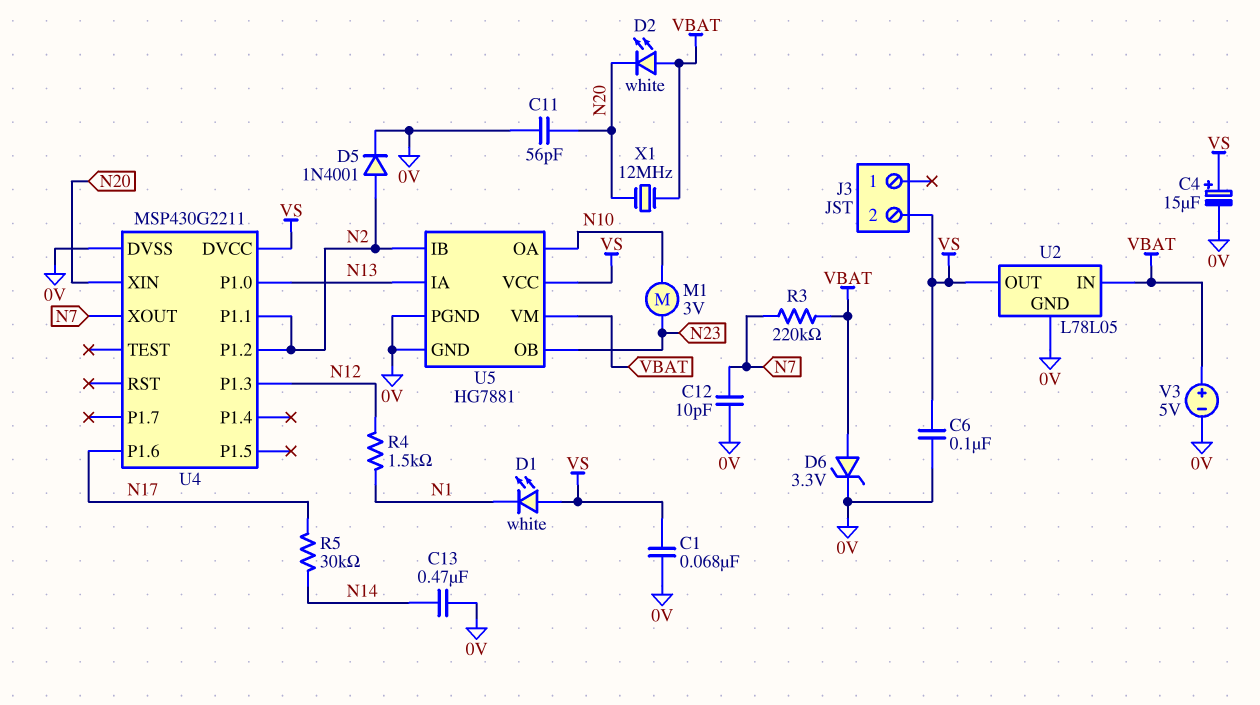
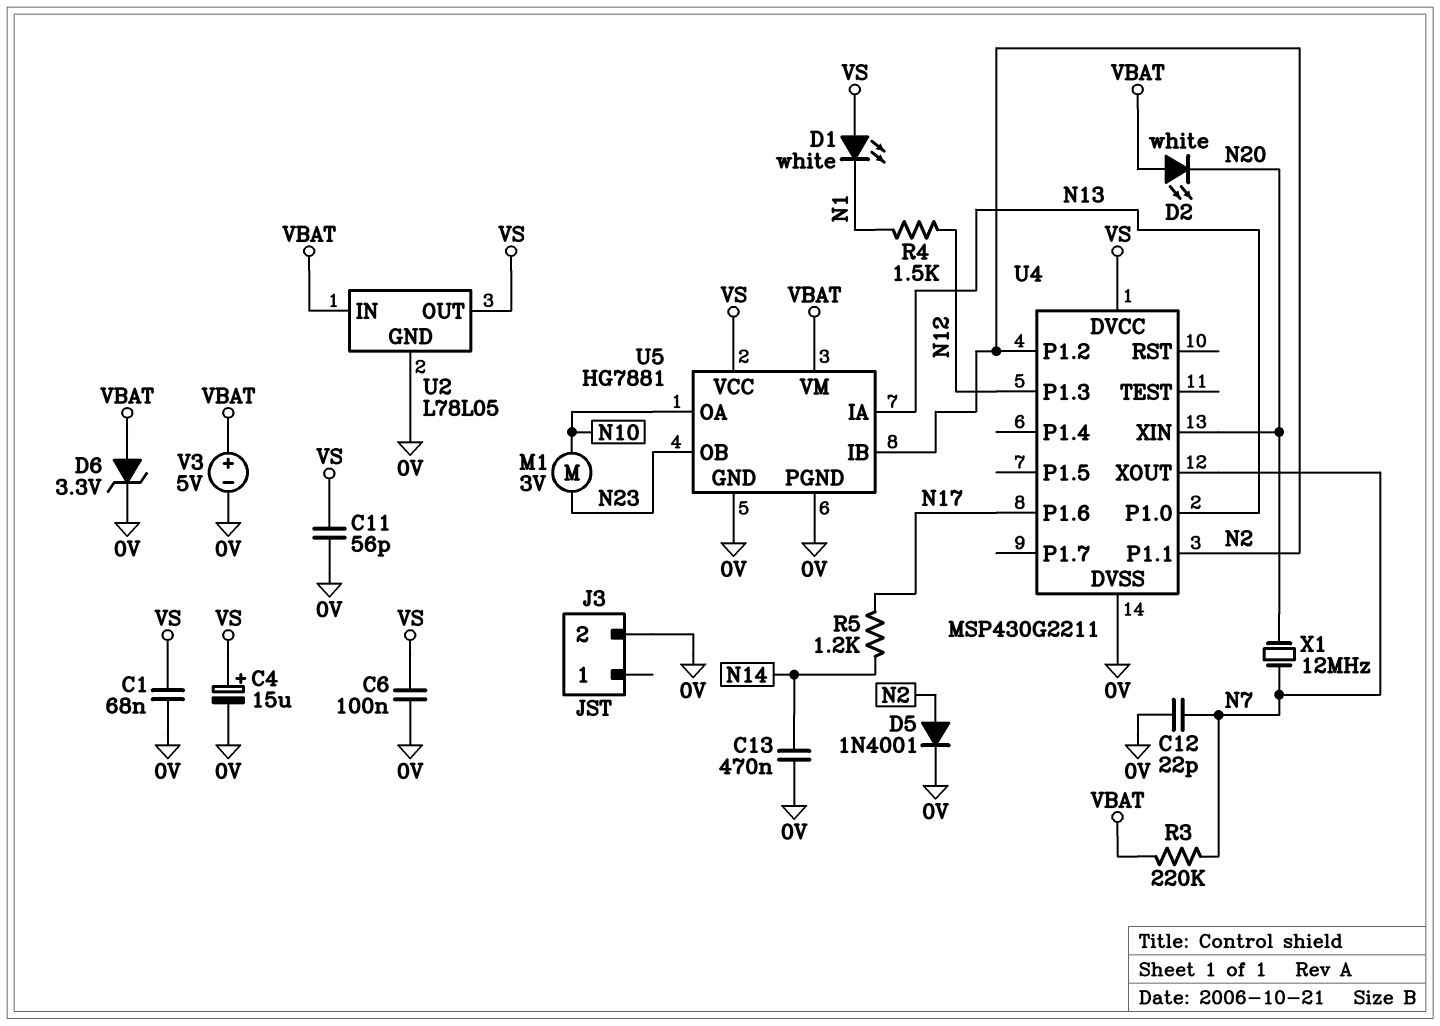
C11: 56pF (0V, N20) -> 56pF (0V, VS)
C12: 10pF (0V, N7) -> 22pF (0V, N7)
J3 pin 2: VS -> 0V
R5: 30k (N14, N17) -> 1.2k (N14, N17)
X1: 12MHz (N20, VBAT) -> 12MHz (N7, N20)

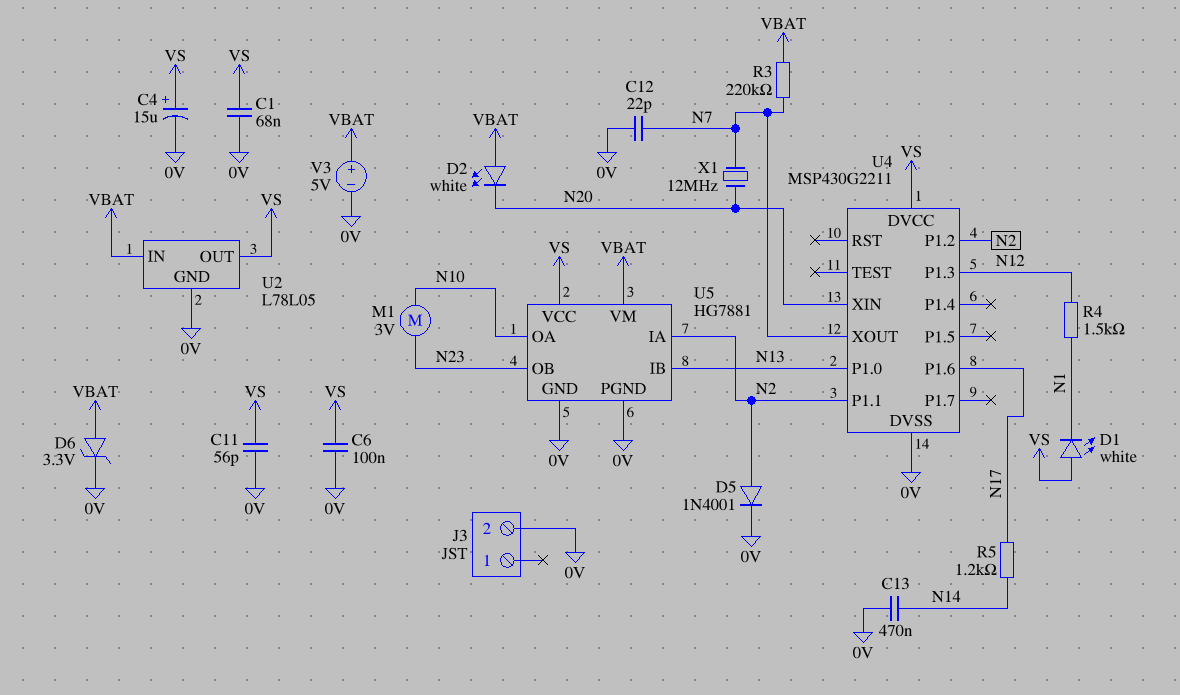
U5 pin IA: N13 -> N2
U5 pin IB: N2 -> N13

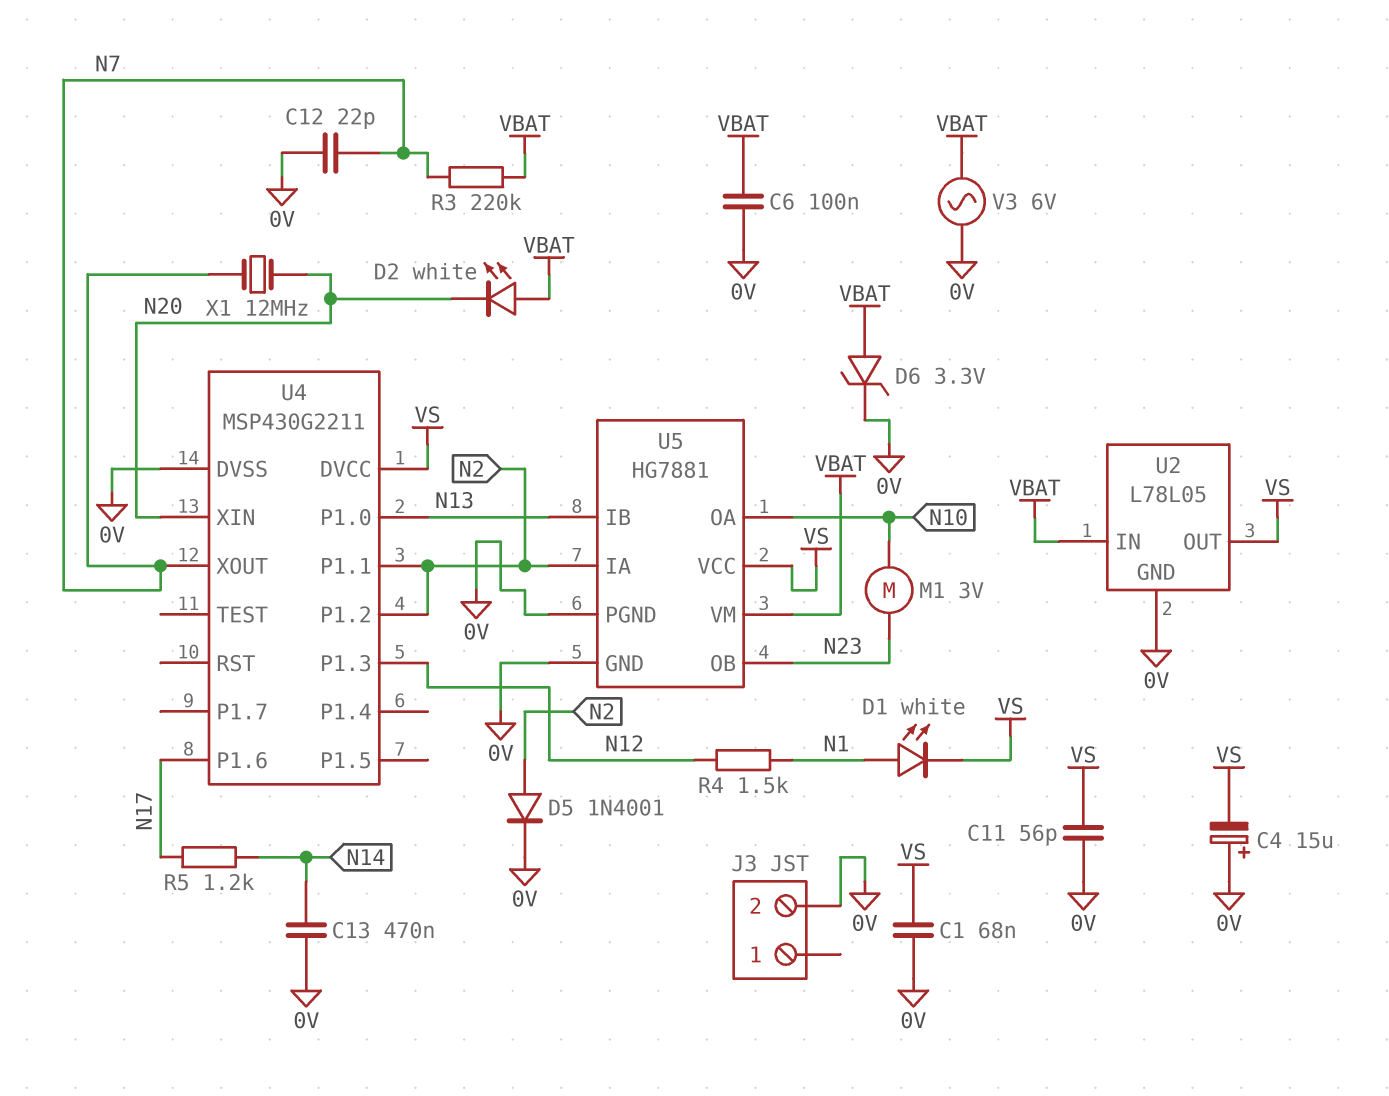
C4: 15uF (plus VS, minus 0V) -> 15uF (plus 0V, minus VS)
C6: 100nF (0V, VS) -> 100nF (0V, VBAT)
D1: LED white (A VS, K N1) -> LED white (A N1, K VS)
V3: 5V (plus VBAT, minus 0V) -> AC 6V (0V, VBAT)

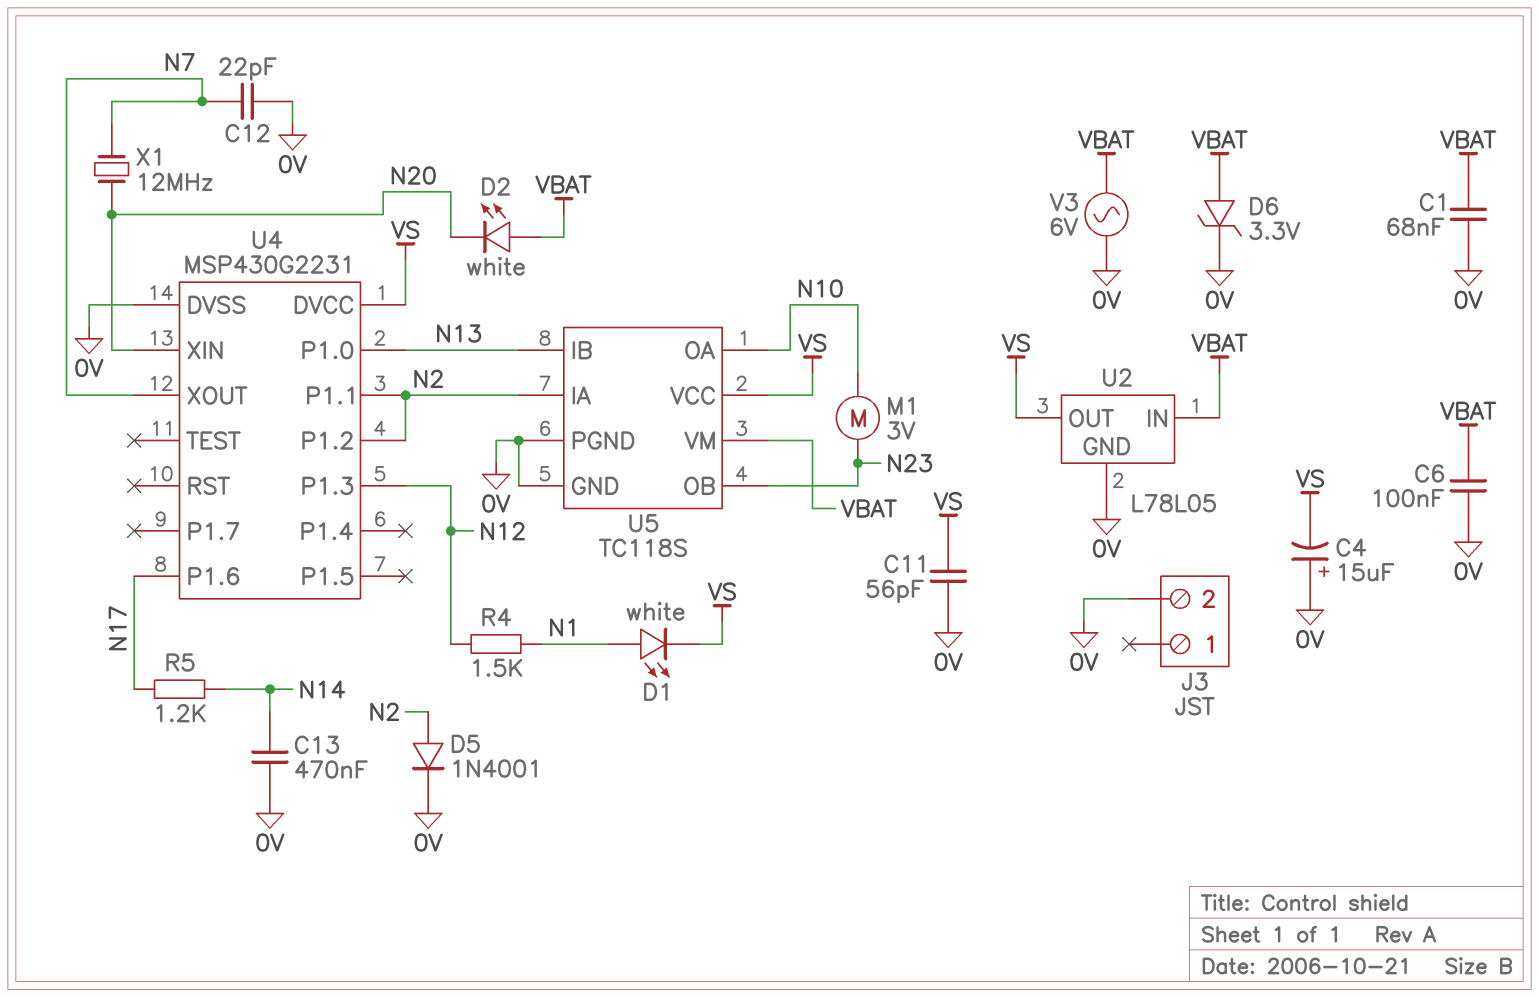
C1: 68nF (0V, VS) -> 68nF (0V, VBAT)
R3: 220k (N7, VBAT) -> none
U4: MSP430G2211 -> MSP430G2231
U5: HG7881 -> TC118S

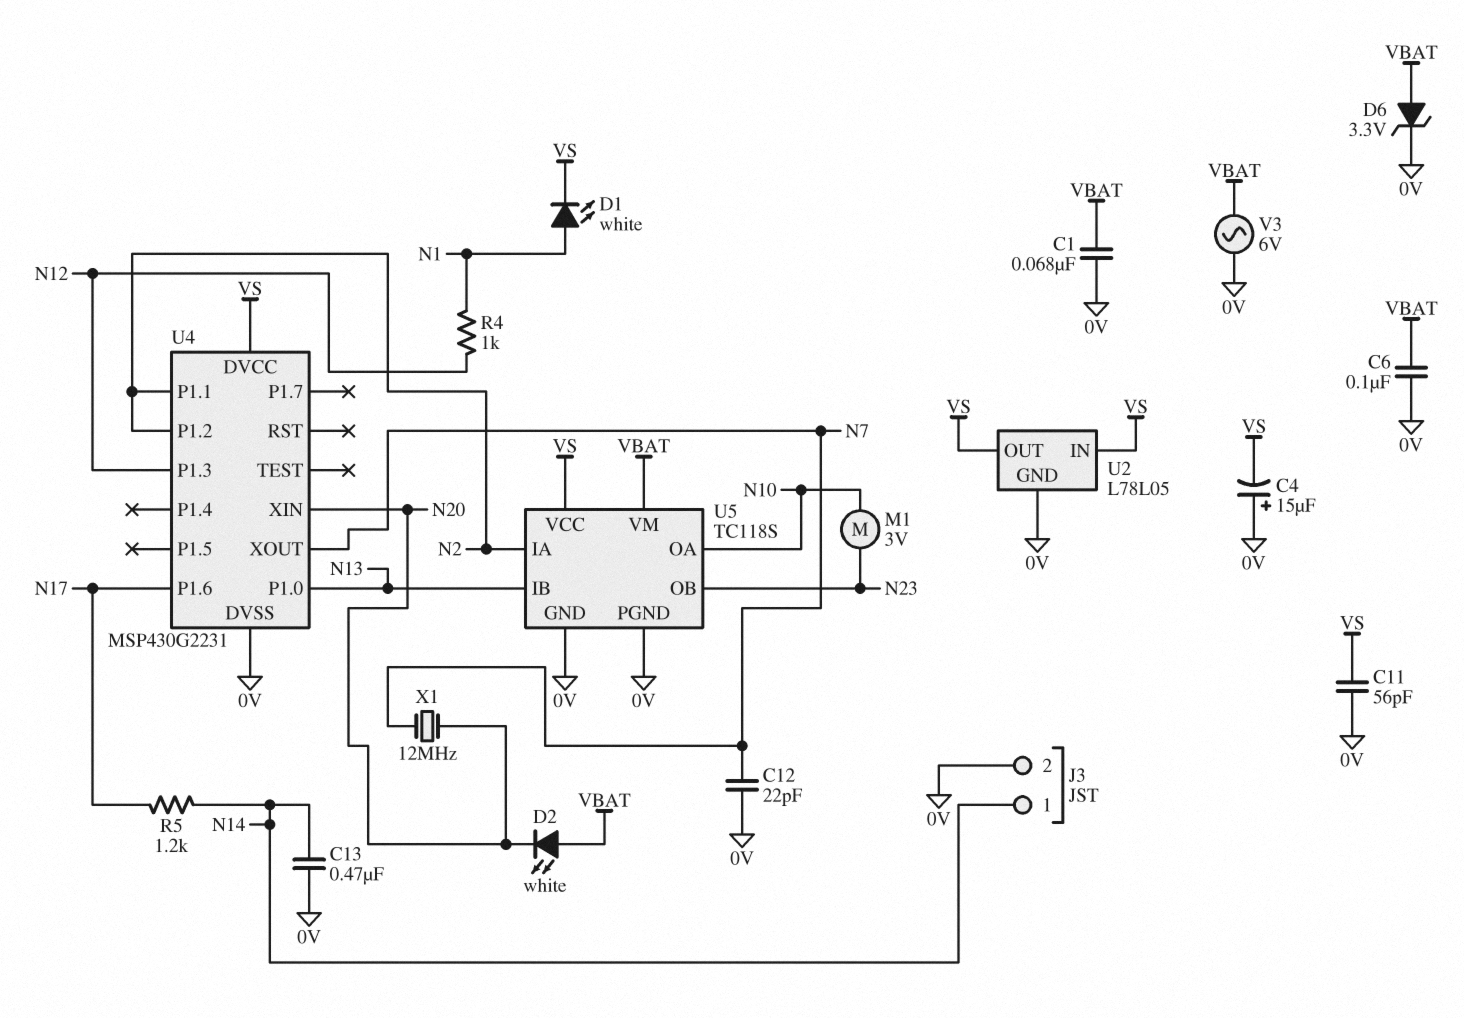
D5: diode 1N4001 (A N2, K 0V) -> none
J3 pin 1: none -> N14
R4: 1.5k (N1, N12) -> 1k (N1, N12)
U2 pin IN: VBAT -> VS

